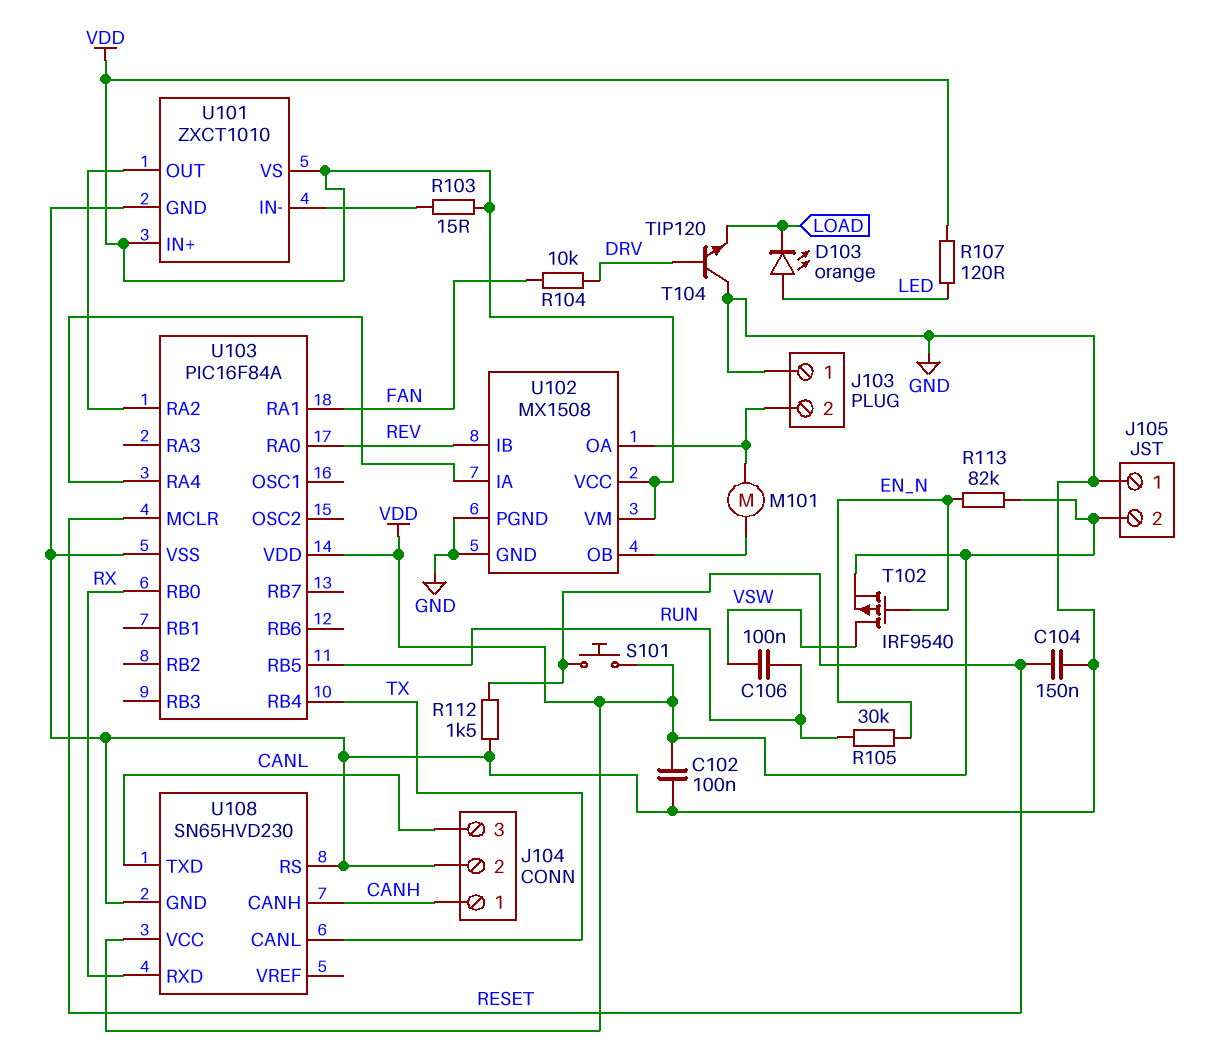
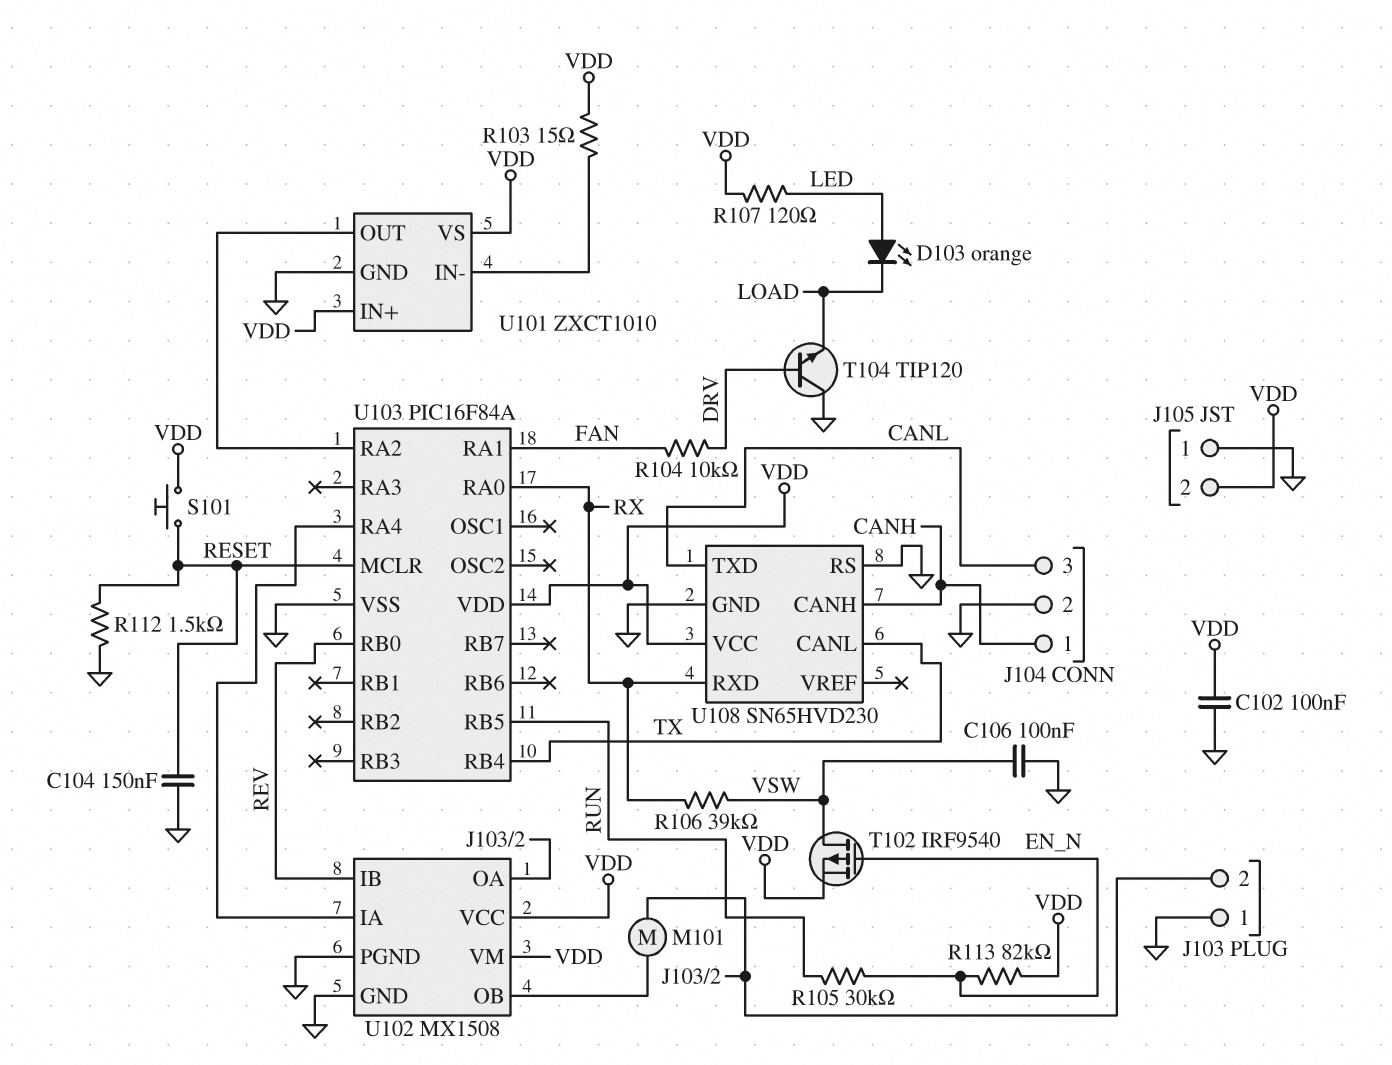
C106: 100nF (RUN, VSW) -> 100nF (GND, VSW)
R106: none -> 39k (RX, VSW)
U103 pin RA0: REV -> RX
U103 pin RB0: RX -> REV

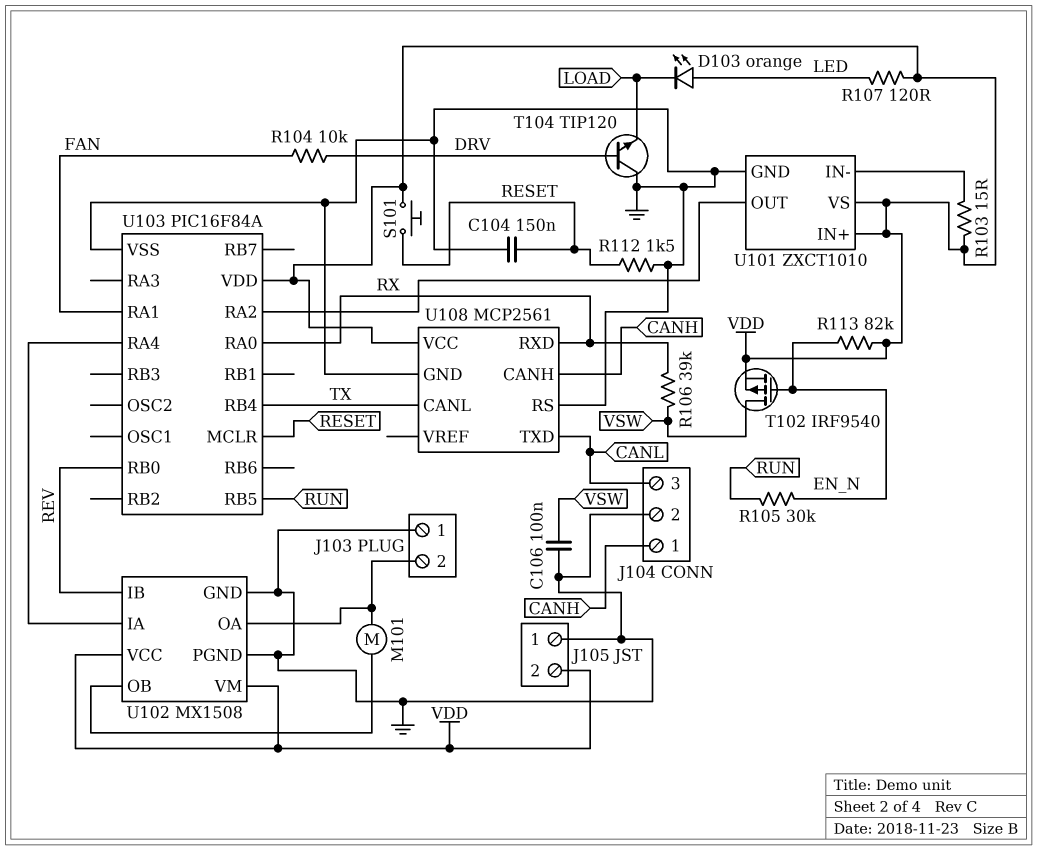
C102: 100nF (GND, VDD) -> none
U108: SN65HVD230 -> MCP2561

